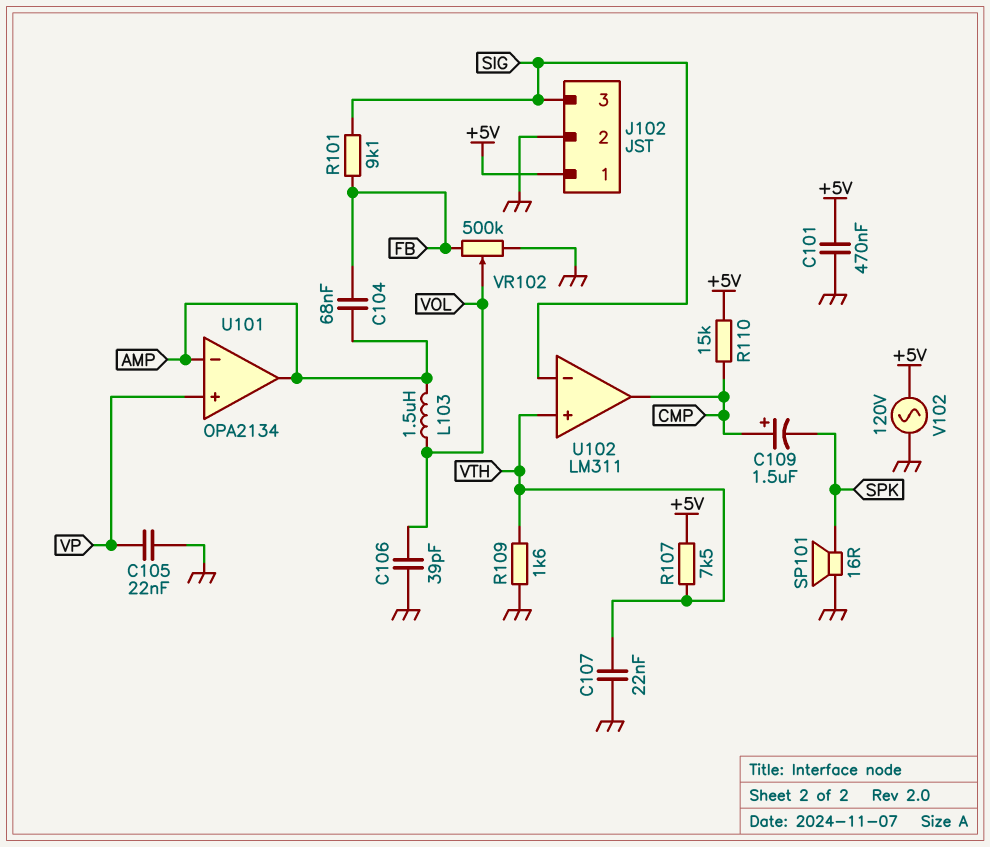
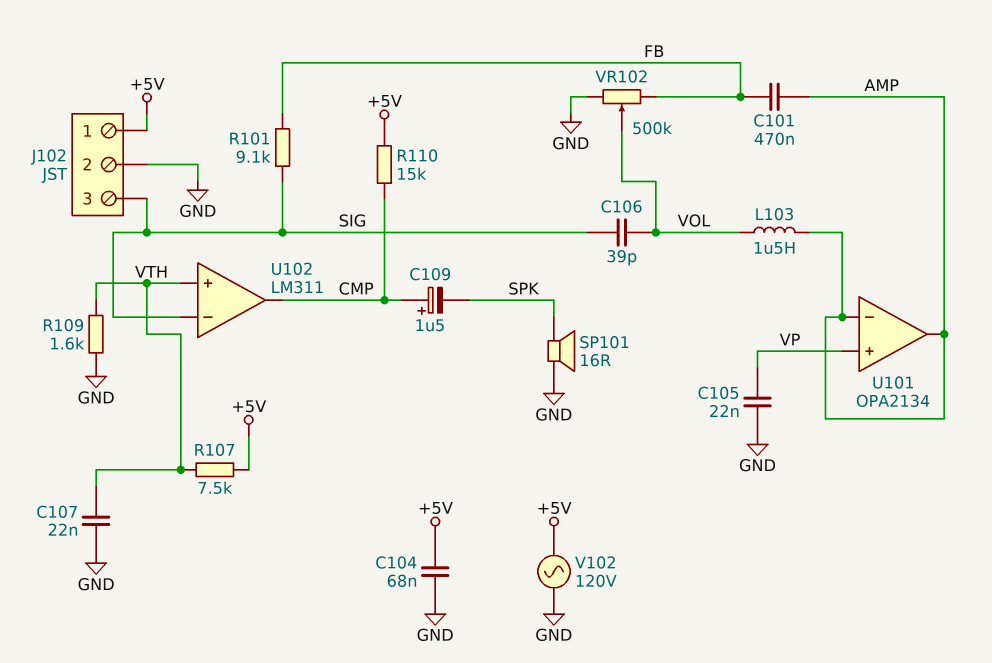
C101: 470nF (+5V, GND) -> 470nF (AMP, FB)
C104: 68nF (AMP, FB) -> 68nF (+5V, GND)
C106: 39pF (GND, VOL) -> 39pF (SIG, VOL)

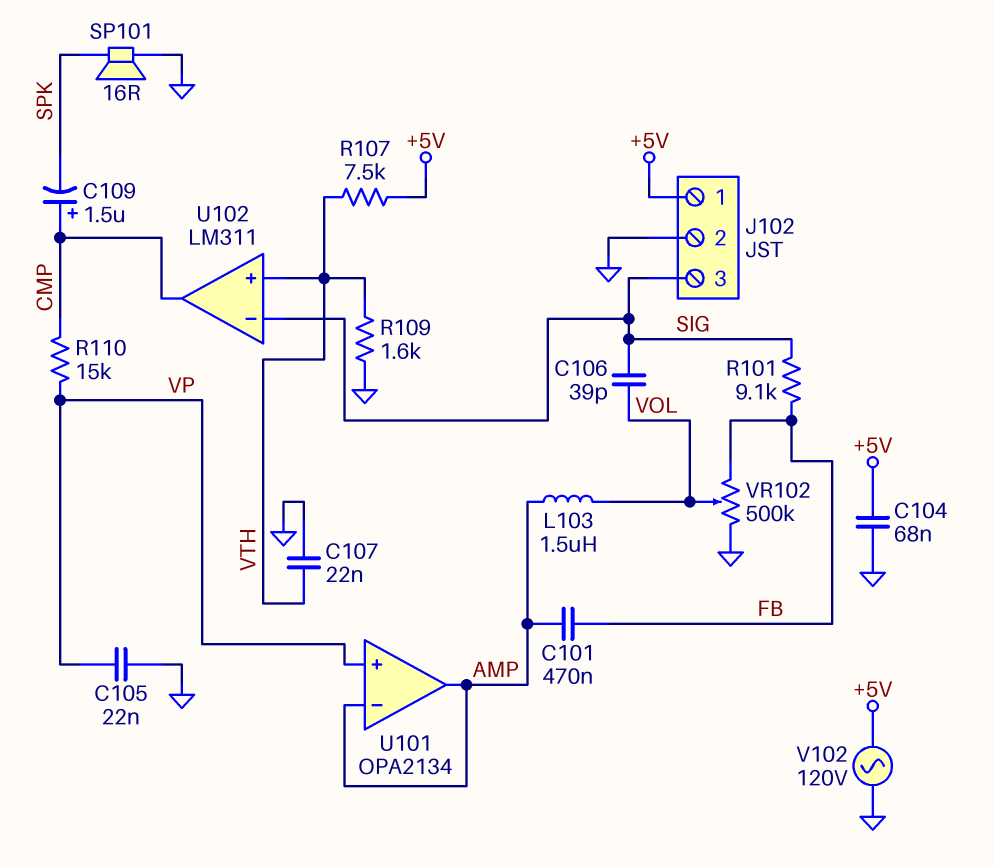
R110: 15k (+5V, CMP) -> 15k (CMP, VP)

